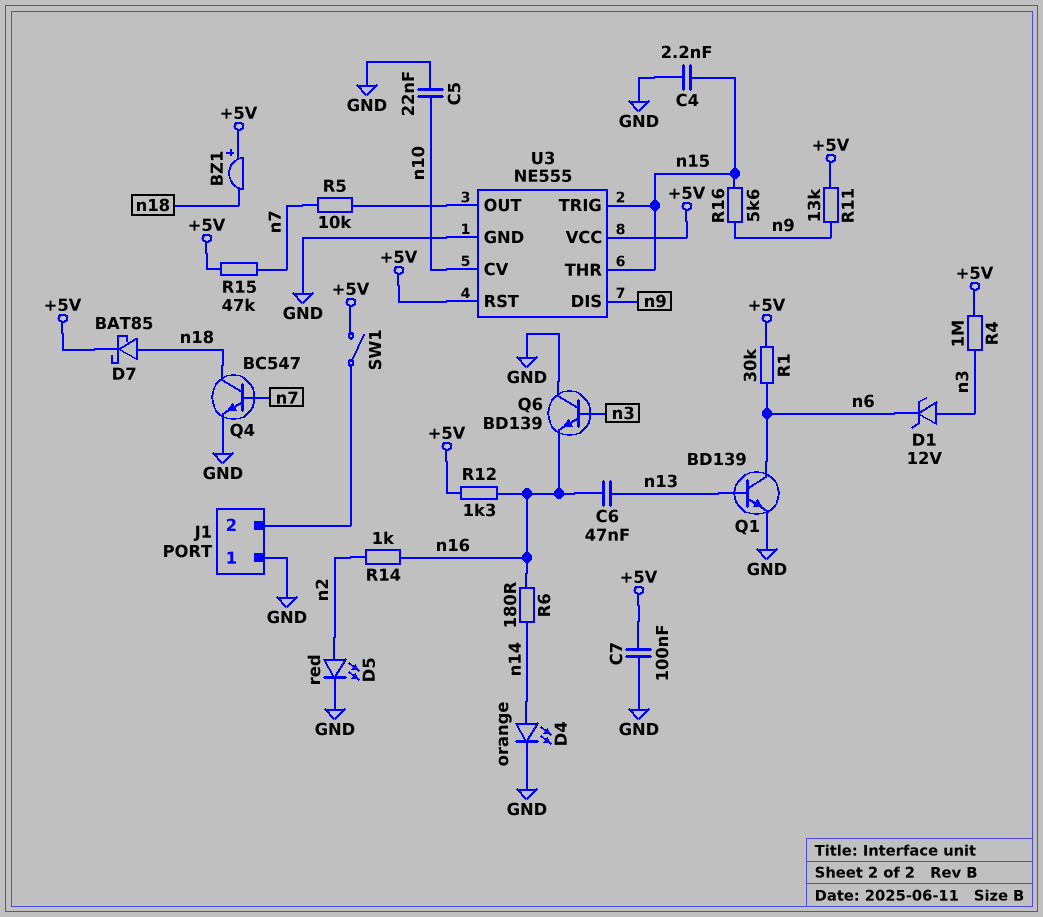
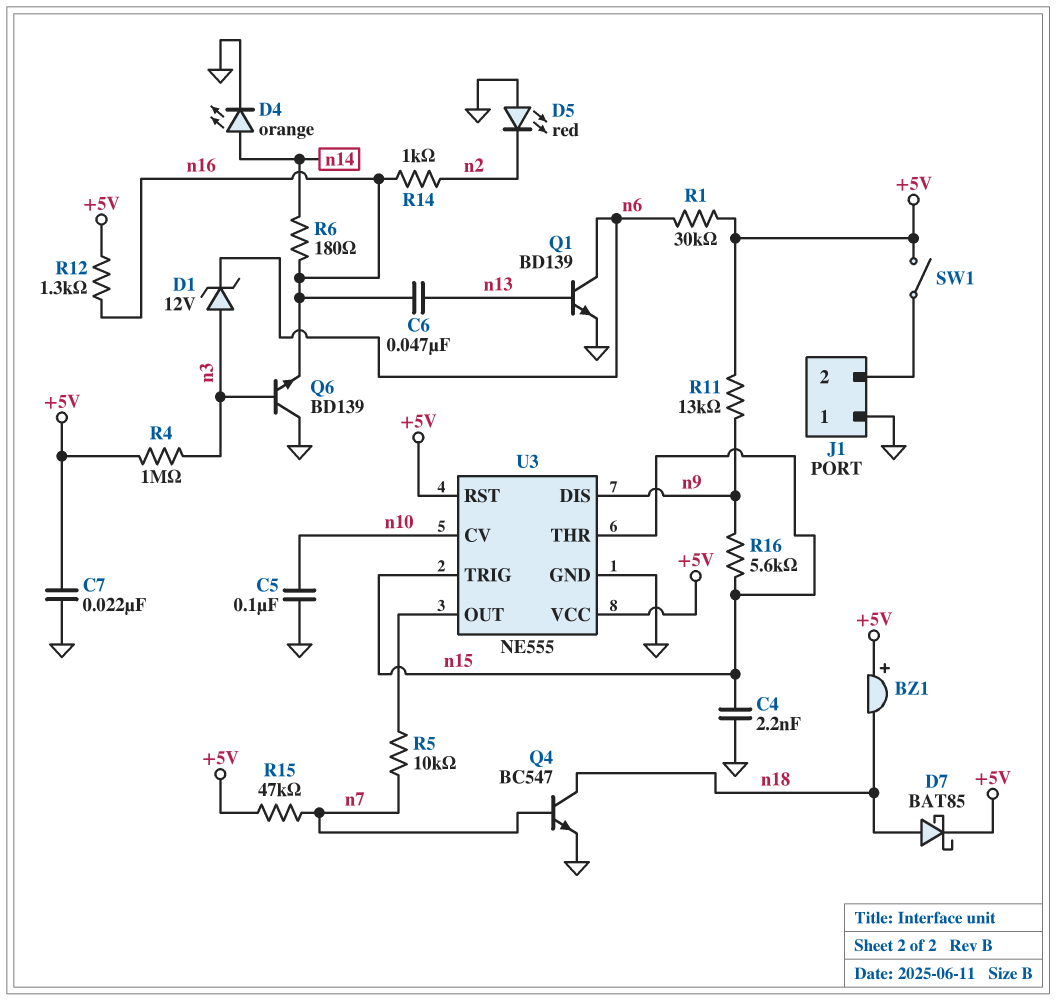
C5: 22nF (GND, n10) -> 100nF (GND, n10)
C7: 100nF (+5V, GND) -> 22nF (+5V, GND)
D5: LED red (A n2, K GND) -> LED red (A GND, K n2)

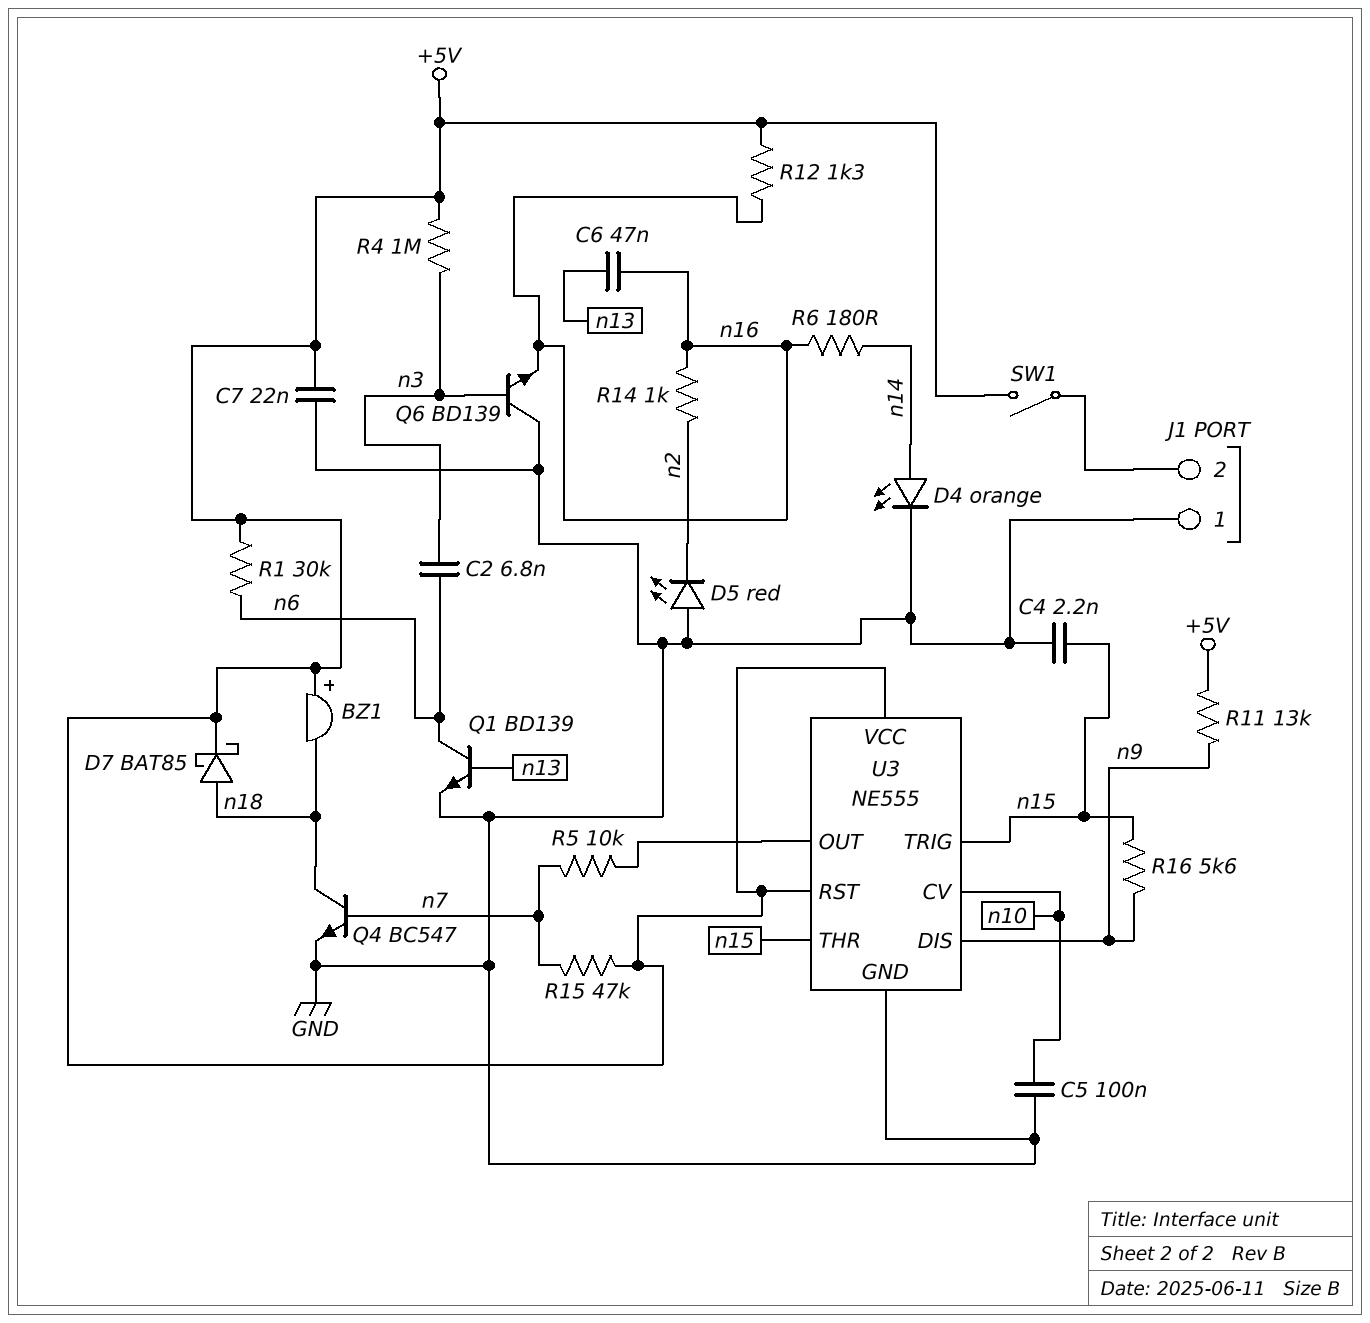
C2: none -> 6.8nF (n3, n6)
D1: zener 12V (A n3, K n6) -> none

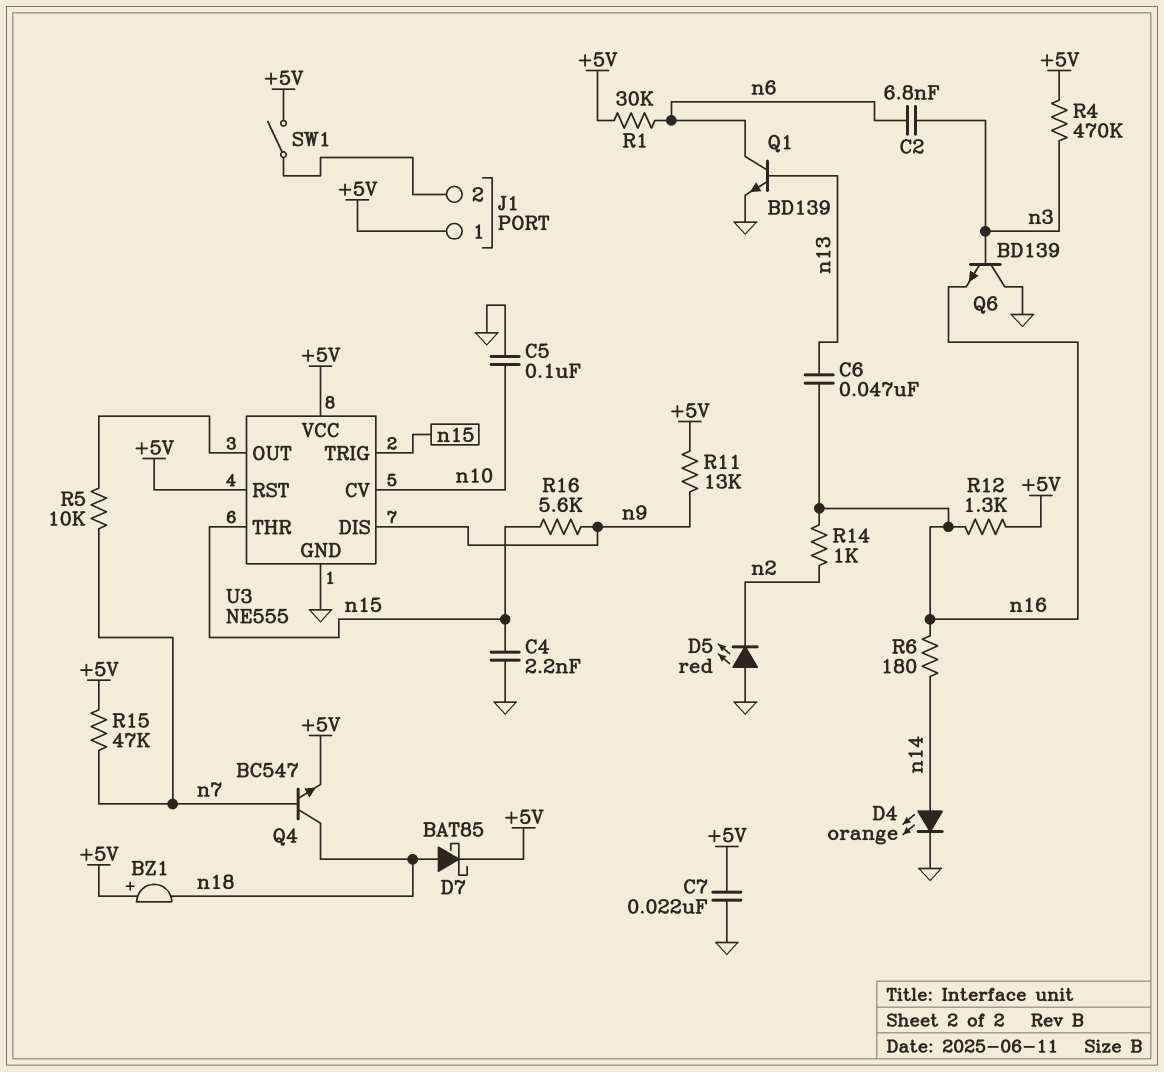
J1 pin 1: GND -> +5V
Q4: NPN BC547 (B n7, C n18, E GND) -> NPN BC547 (B n7, C n18, E +5V)
R4: 1M (+5V, n3) -> 470k (+5V, n3)

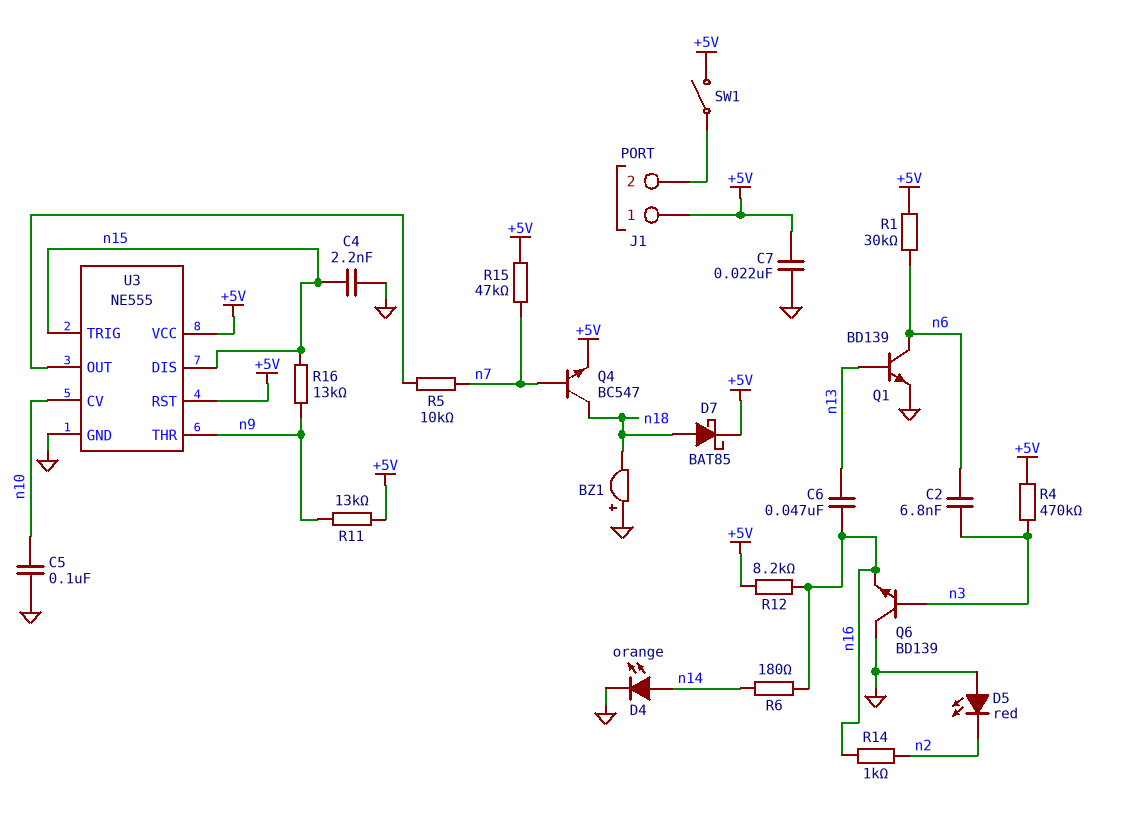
BZ1: buzzer (plus +5V, minus n18) -> buzzer (plus GND, minus n18)
R12: 1.3k (+5V, n16) -> 8.2k (+5V, n16)
R16: 5.6k (n9, n15) -> 13k (n9, n15)
U3 pin DIS: n9 -> n15
U3 pin THR: n15 -> n9

